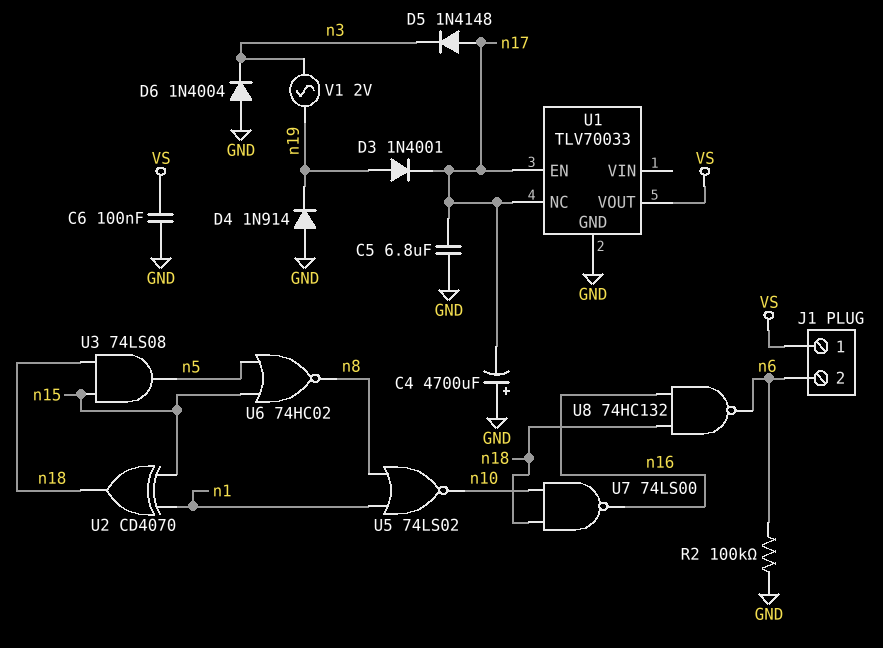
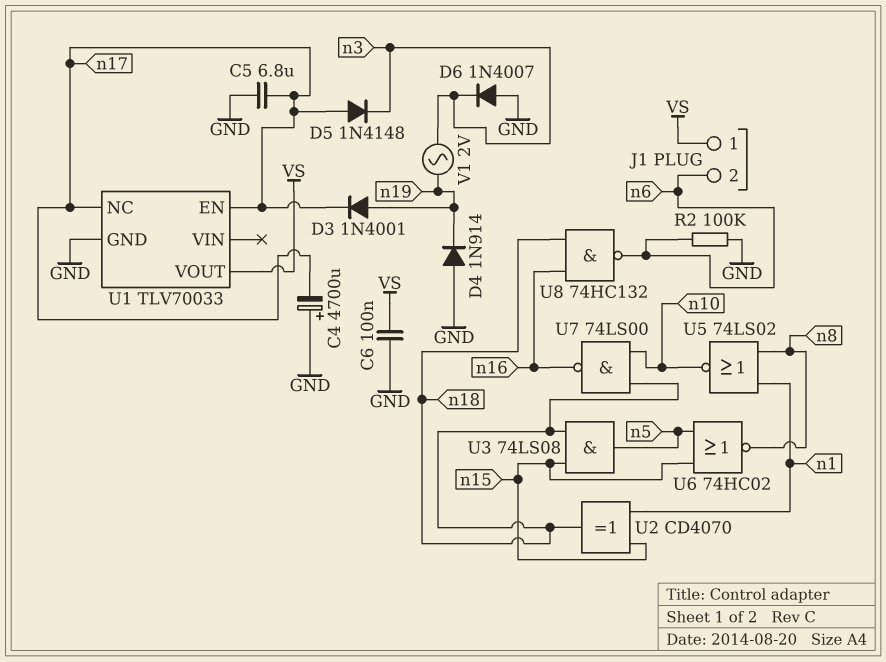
D6: diode 1N4004 (A GND, K n3) -> diode 1N4007 (A GND, K n3)

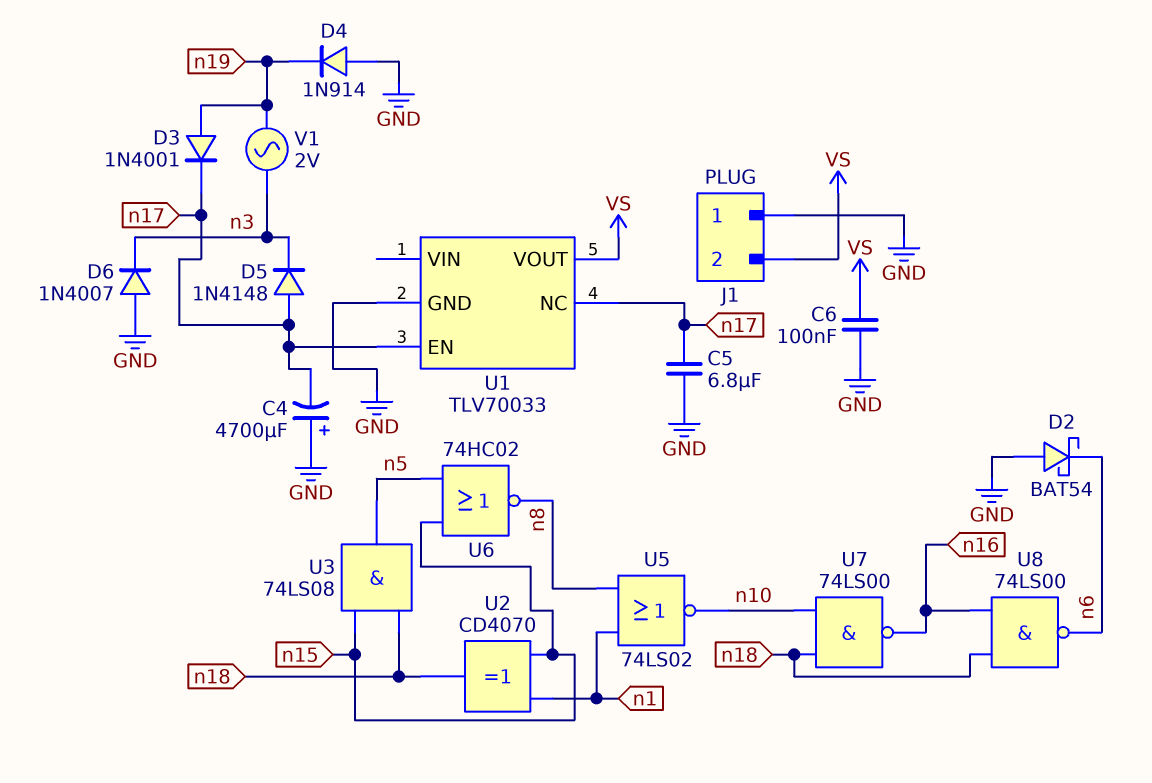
D2: none -> schottky BAT54 (A GND, K n6)
J1 pin 1: VS -> GND
J1 pin 2: n6 -> VS
R2: 100k (GND, n6) -> none
U8: NAND 74HC132 (in n16, in n18, out n6) -> NAND 74LS00 (in n16, in n18, out n6)

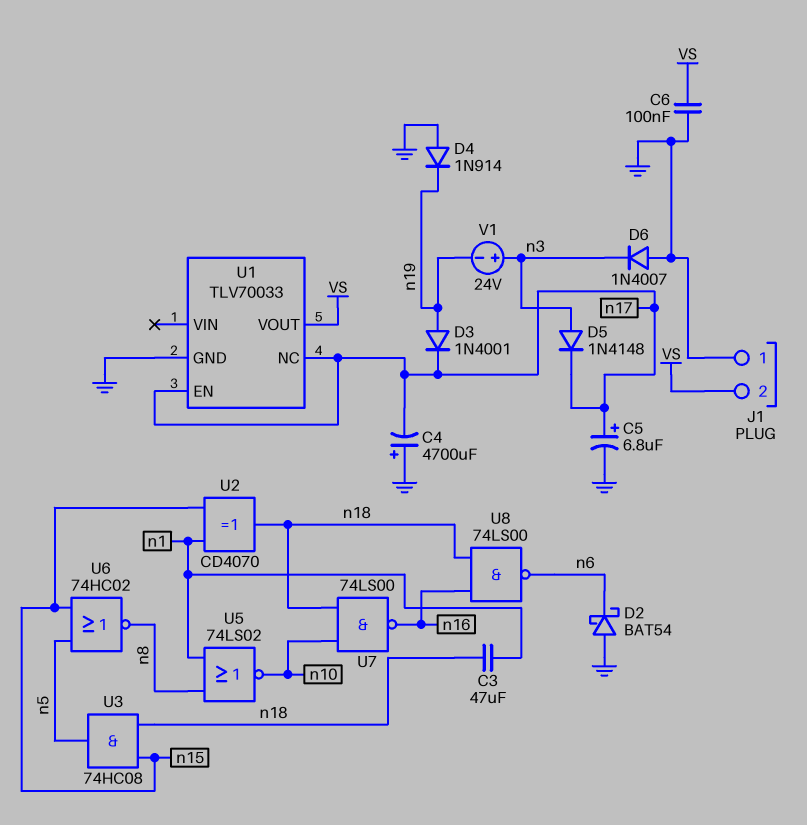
C3: none -> 47uF (n1, n18)
C5: 6.8uF (GND, n17) -> 6.8uF (plus n17, minus GND)
D5: diode 1N4148 (A n17, K n3) -> diode 1N4148 (A n3, K n17)
U3: AND 74LS08 (in n15, in n18, out n5) -> AND 74HC08 (in n15, in n18, out n5)
V1: AC 2V (n3, n19) -> 24V (plus n3, minus n19)

